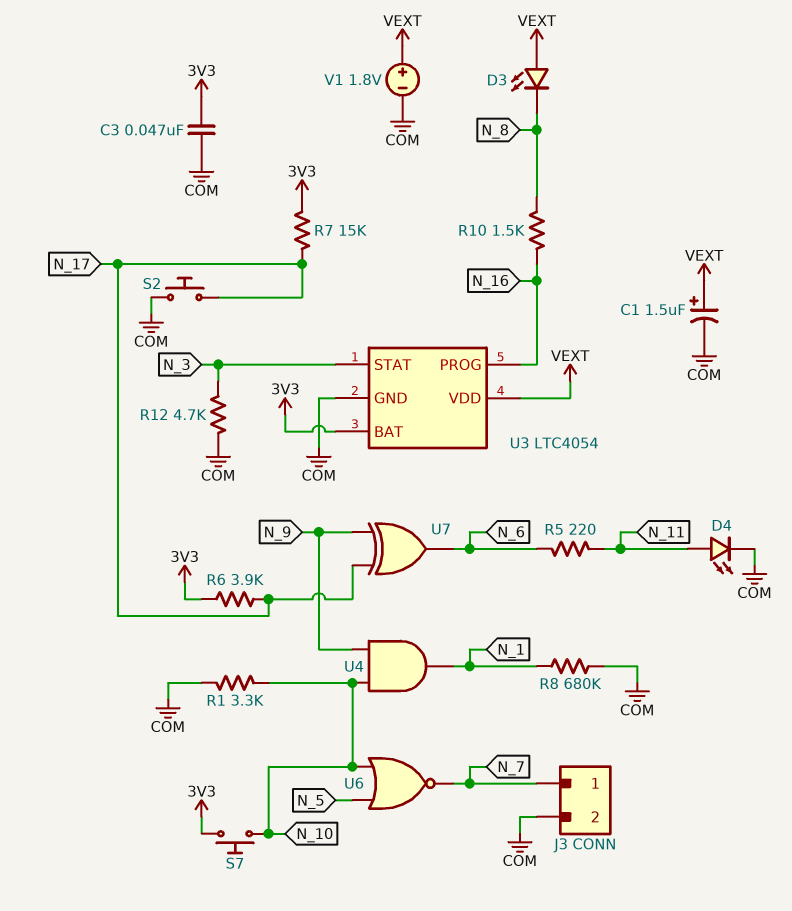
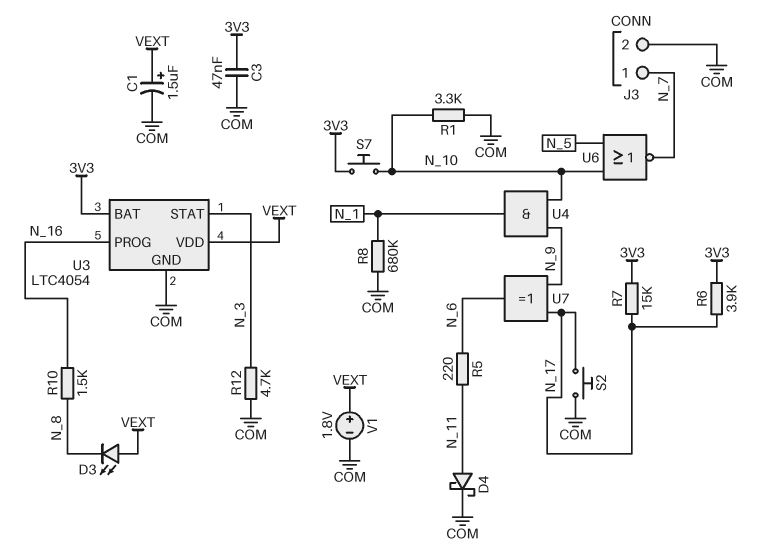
D4: LED (A N_11, K COM) -> schottky (A N_11, K COM)

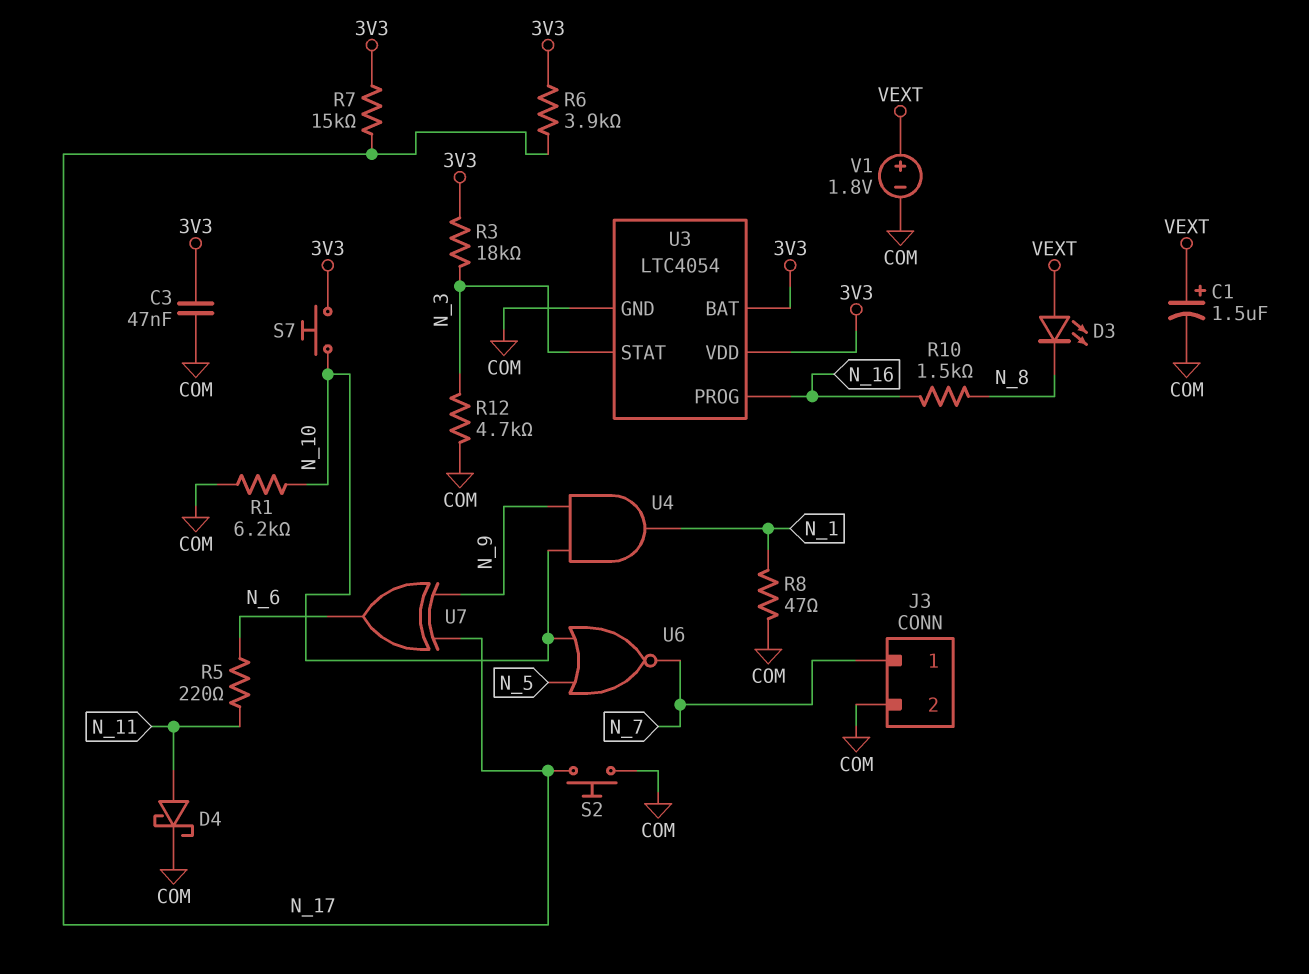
R1: 3.3k (COM, N_10) -> 6.2k (COM, N_10)
R3: none -> 18k (3V3, N_3)
R8: 680k (COM, N_1) -> 47 (COM, N_1)
U3 pin VDD: VEXT -> 3V3

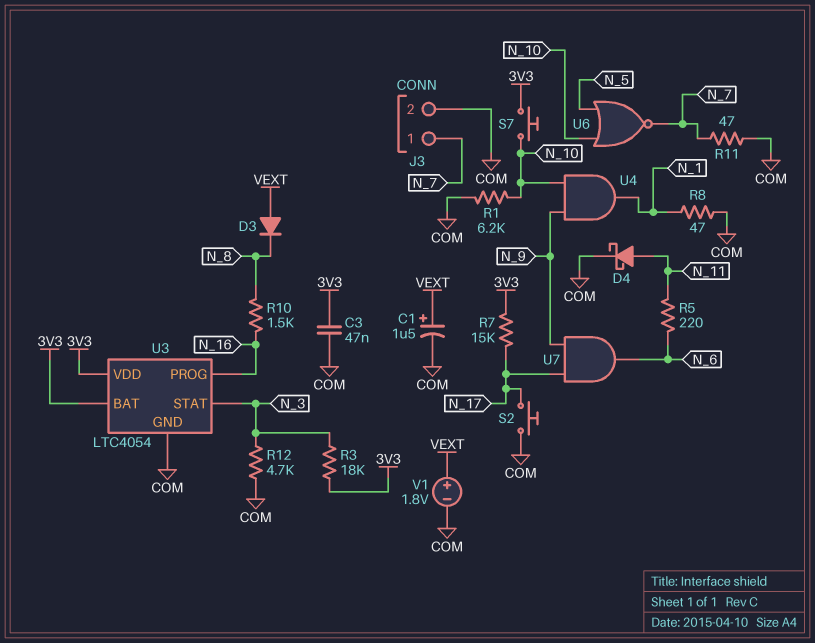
D3: LED (A VEXT, K N_8) -> diode (A VEXT, K N_8)
R6: 3.9k (3V3, N_17) -> none
R11: none -> 47 (COM, N_7)
U7: XOR (in N_9, in N_17, out N_6) -> AND (in N_9, in N_17, out N_6)

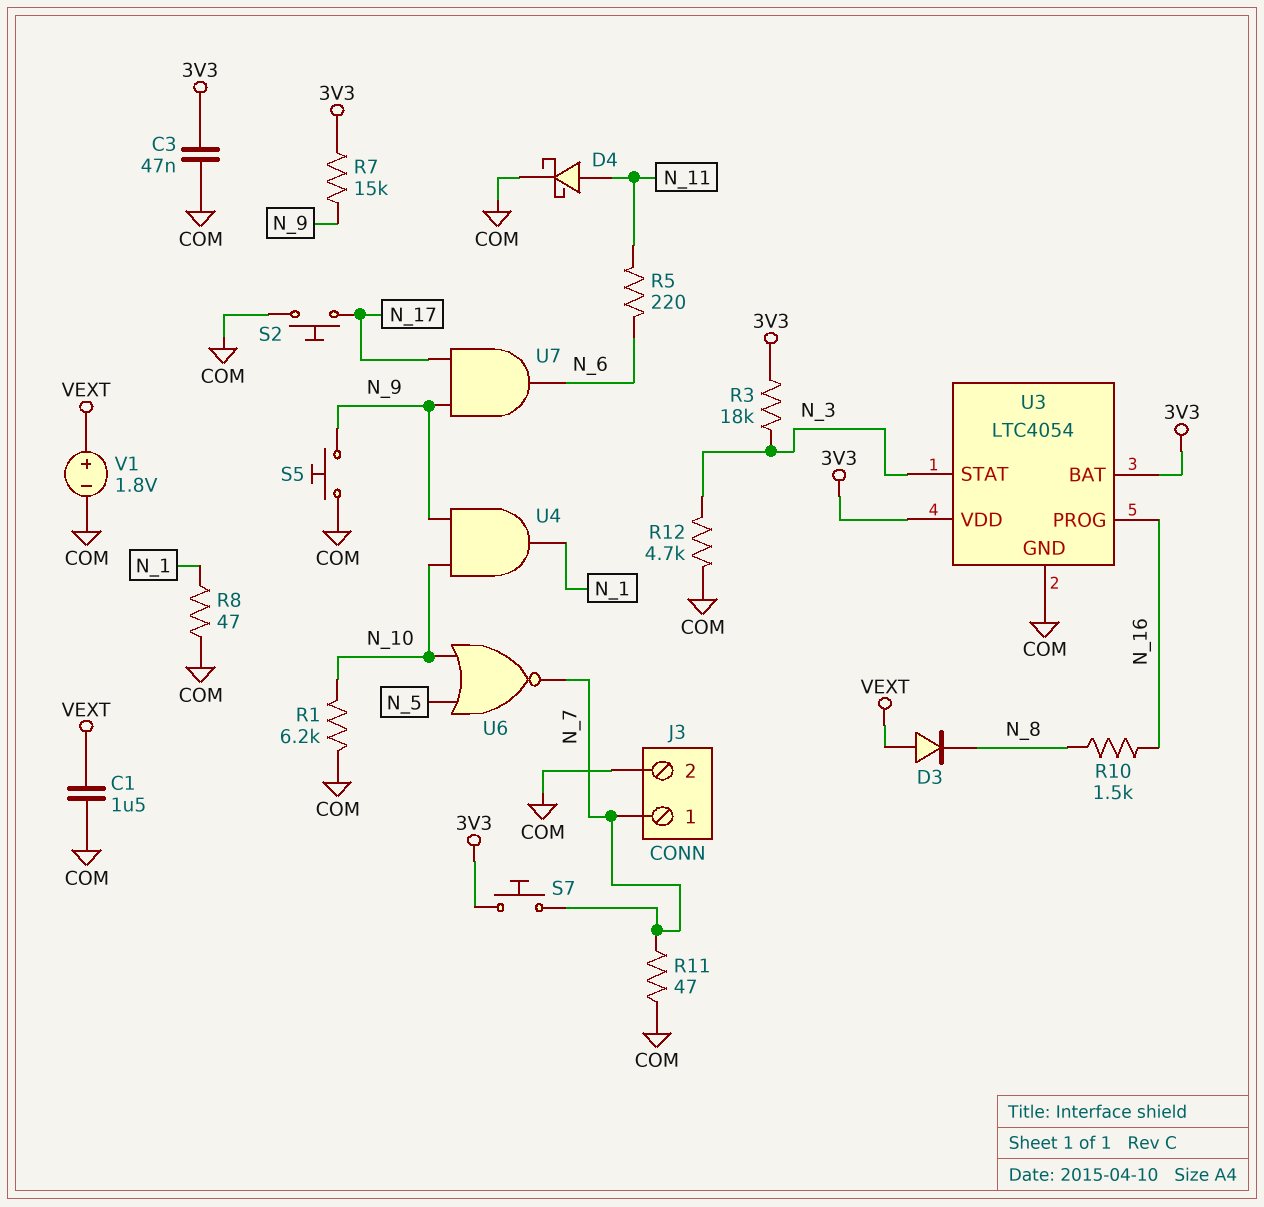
C1: 1.5uF (plus VEXT, minus COM) -> 1.5uF (COM, VEXT)
R7: 15k (3V3, N_17) -> 15k (3V3, N_9)
S5: none -> button (COM, N_9)
S7: button (3V3, N_10) -> button (3V3, N_7)

